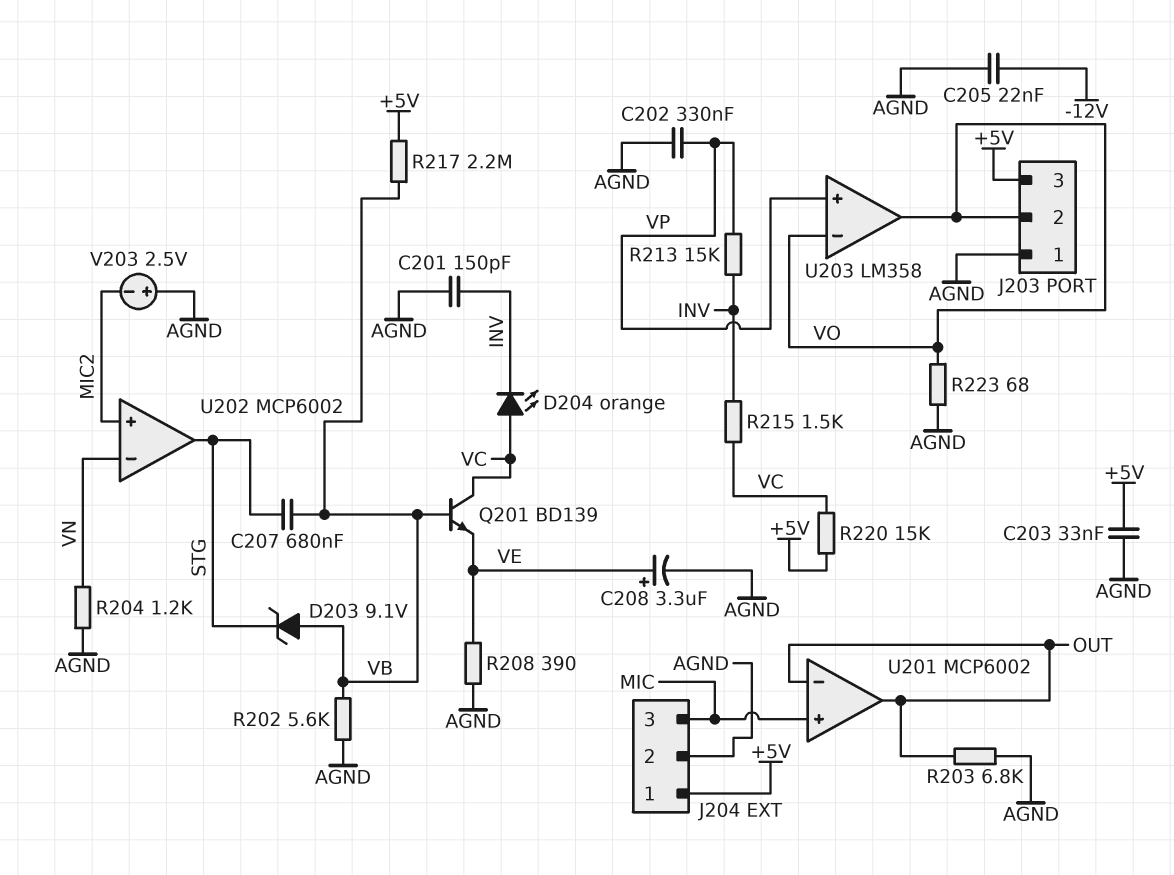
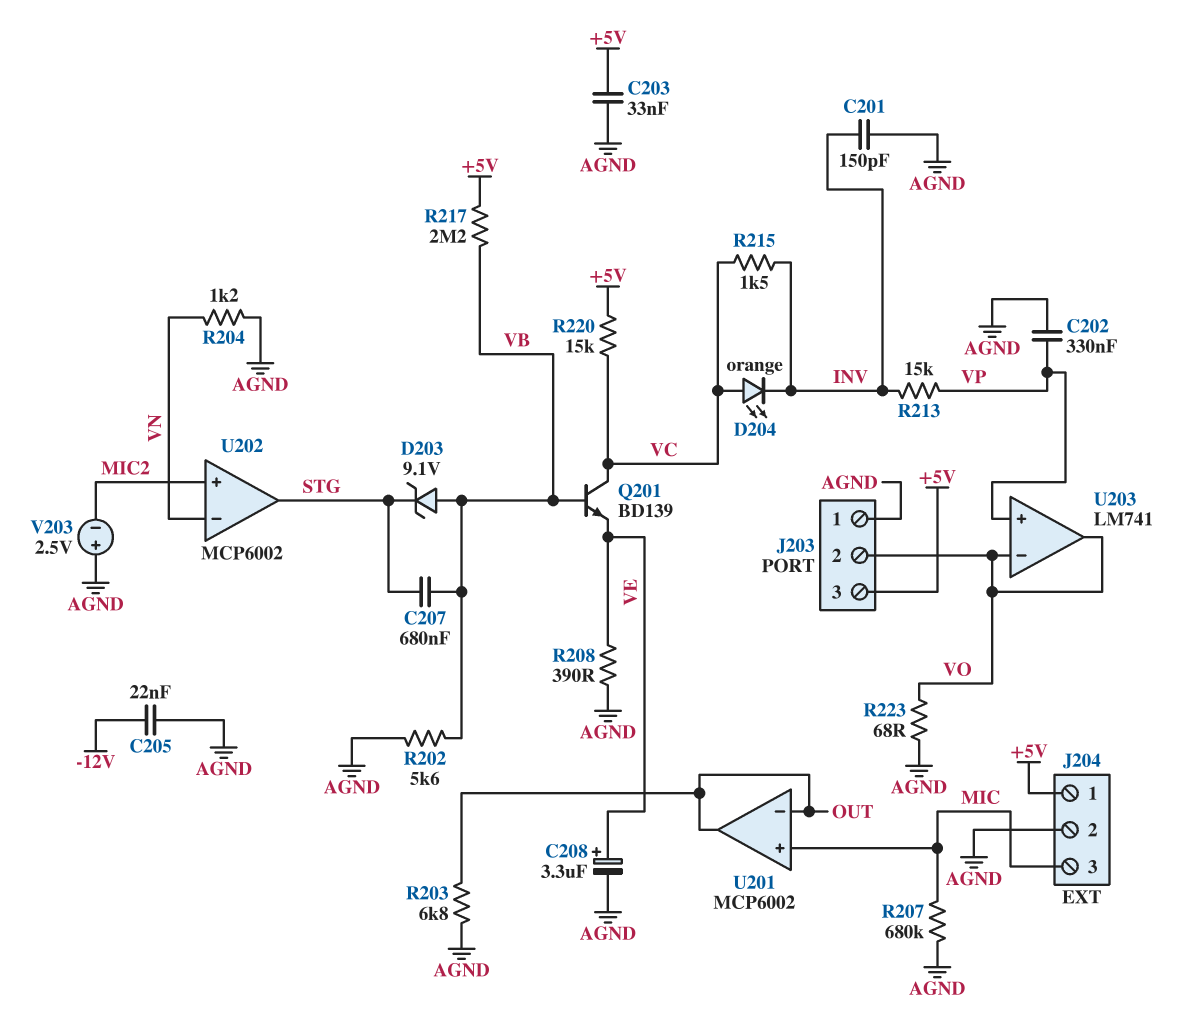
R207: none -> 680k (AGND, MIC)
U203: LM358 -> LM741

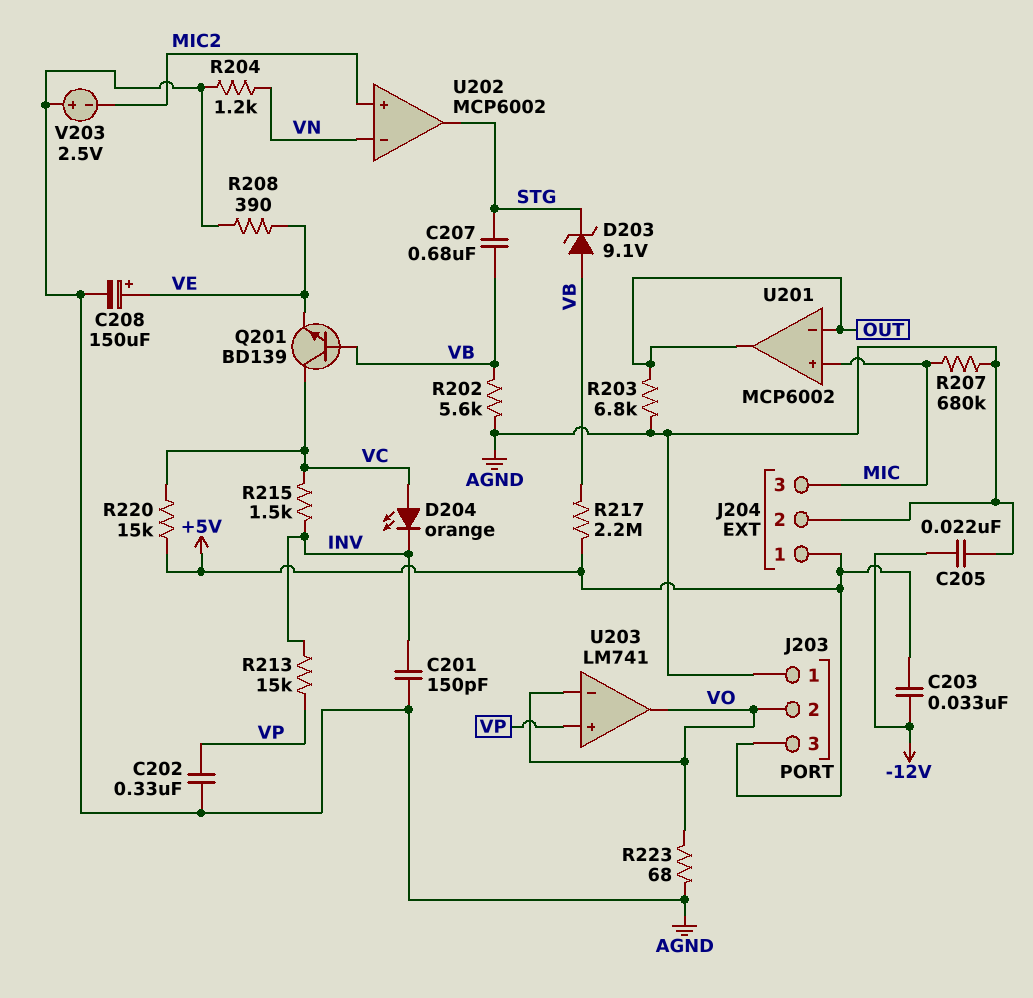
C203: 33nF (+5V, AGND) -> 33nF (+5V, -12V)
C208: 3.3uF (plus VE, minus AGND) -> 150uF (plus VE, minus AGND)

